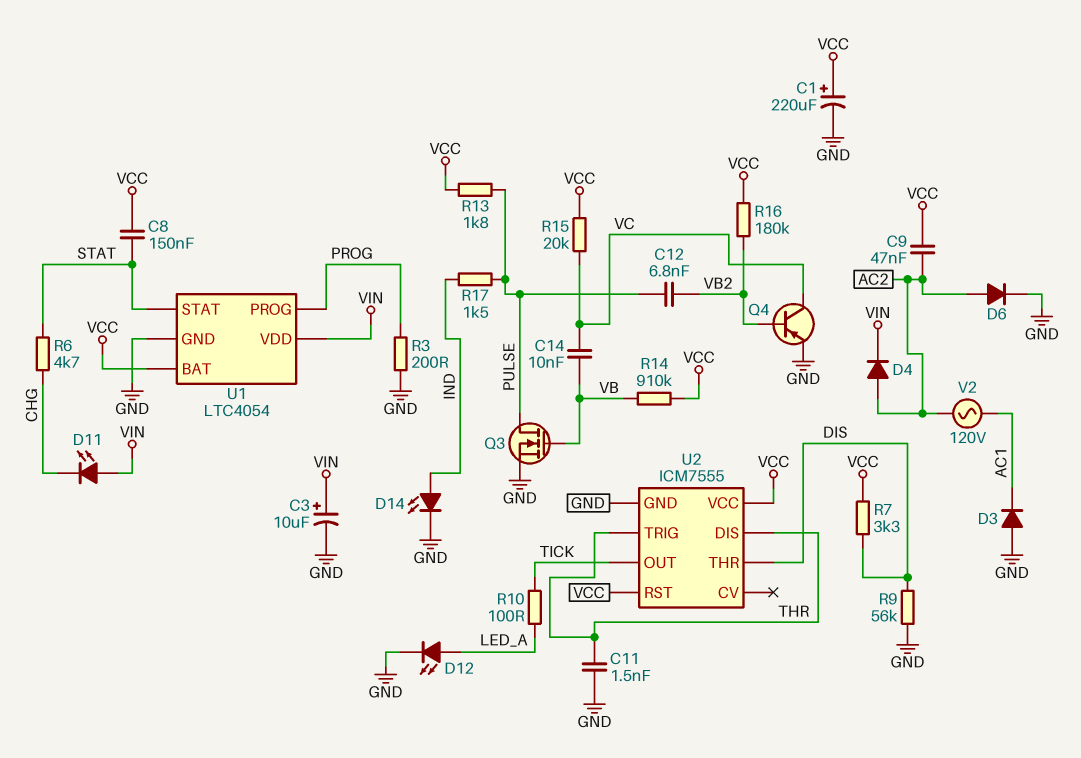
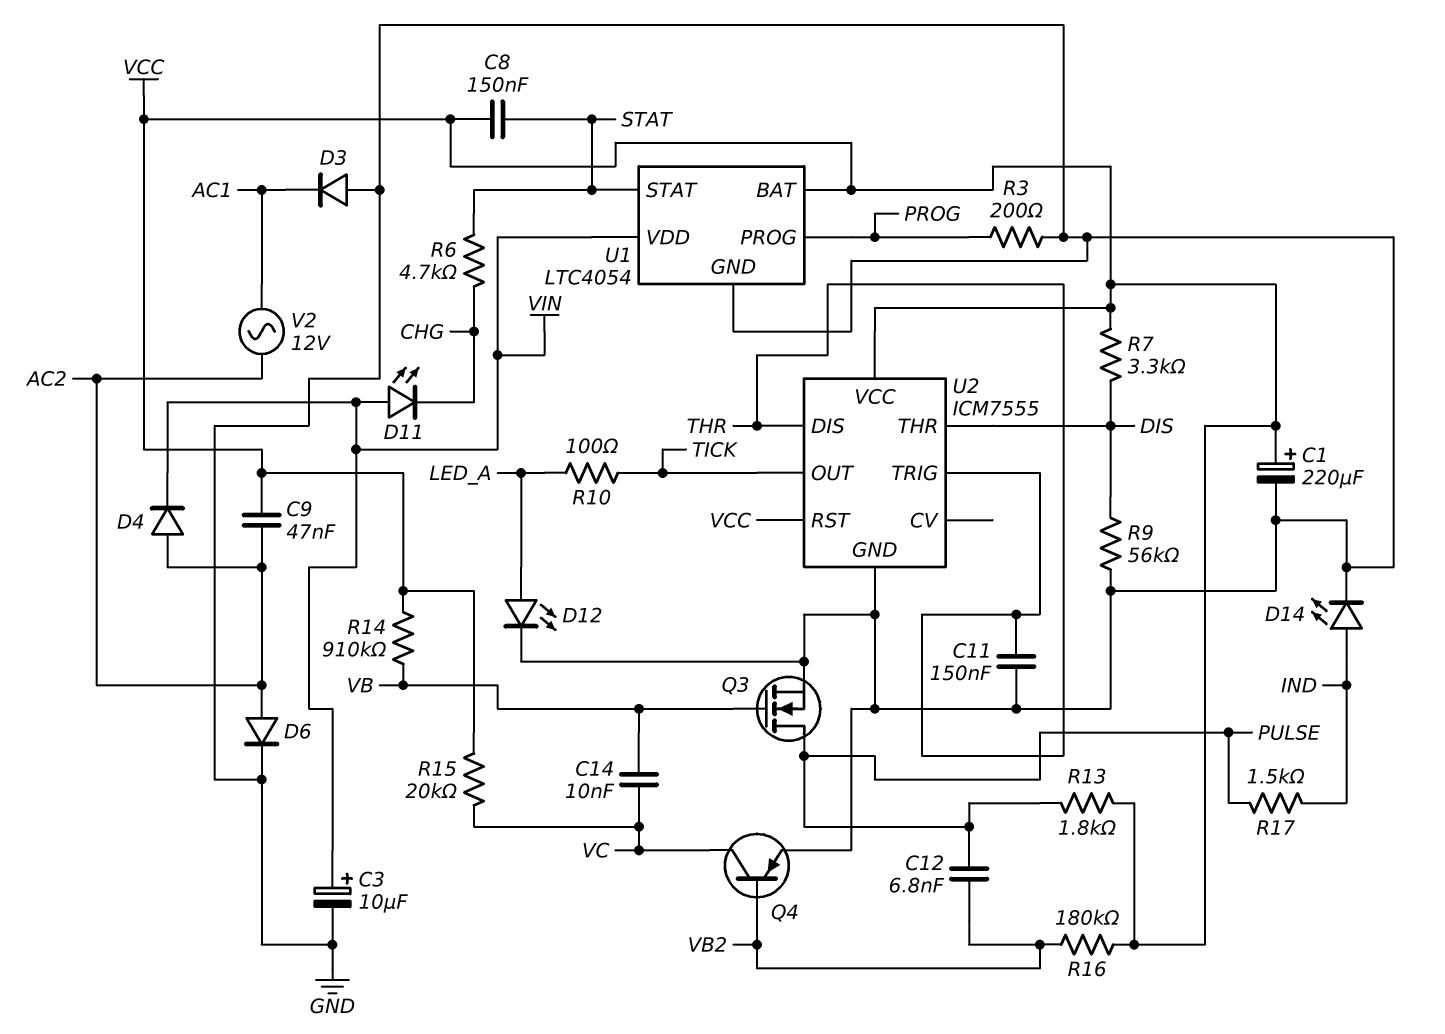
C11: 1.5nF (GND, THR) -> 150nF (GND, THR)
V2: AC 120V (AC1, AC2) -> AC 12V (AC1, AC2)

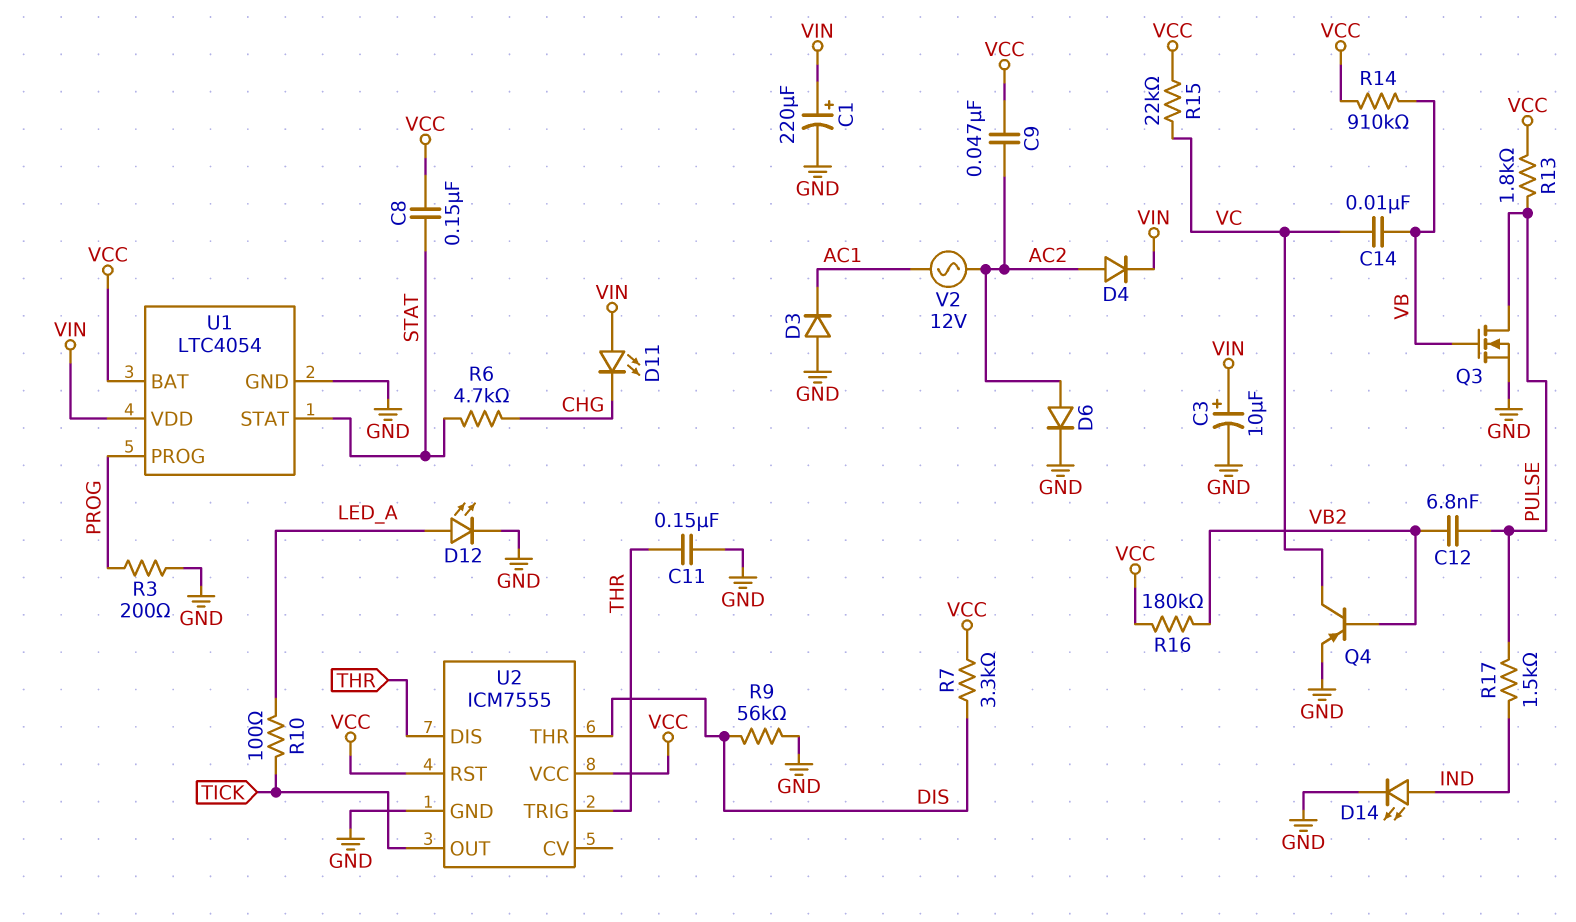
C1: 220uF (plus VCC, minus GND) -> 220uF (plus VIN, minus GND)
R15: 20k (VC, VCC) -> 22k (VC, VCC)

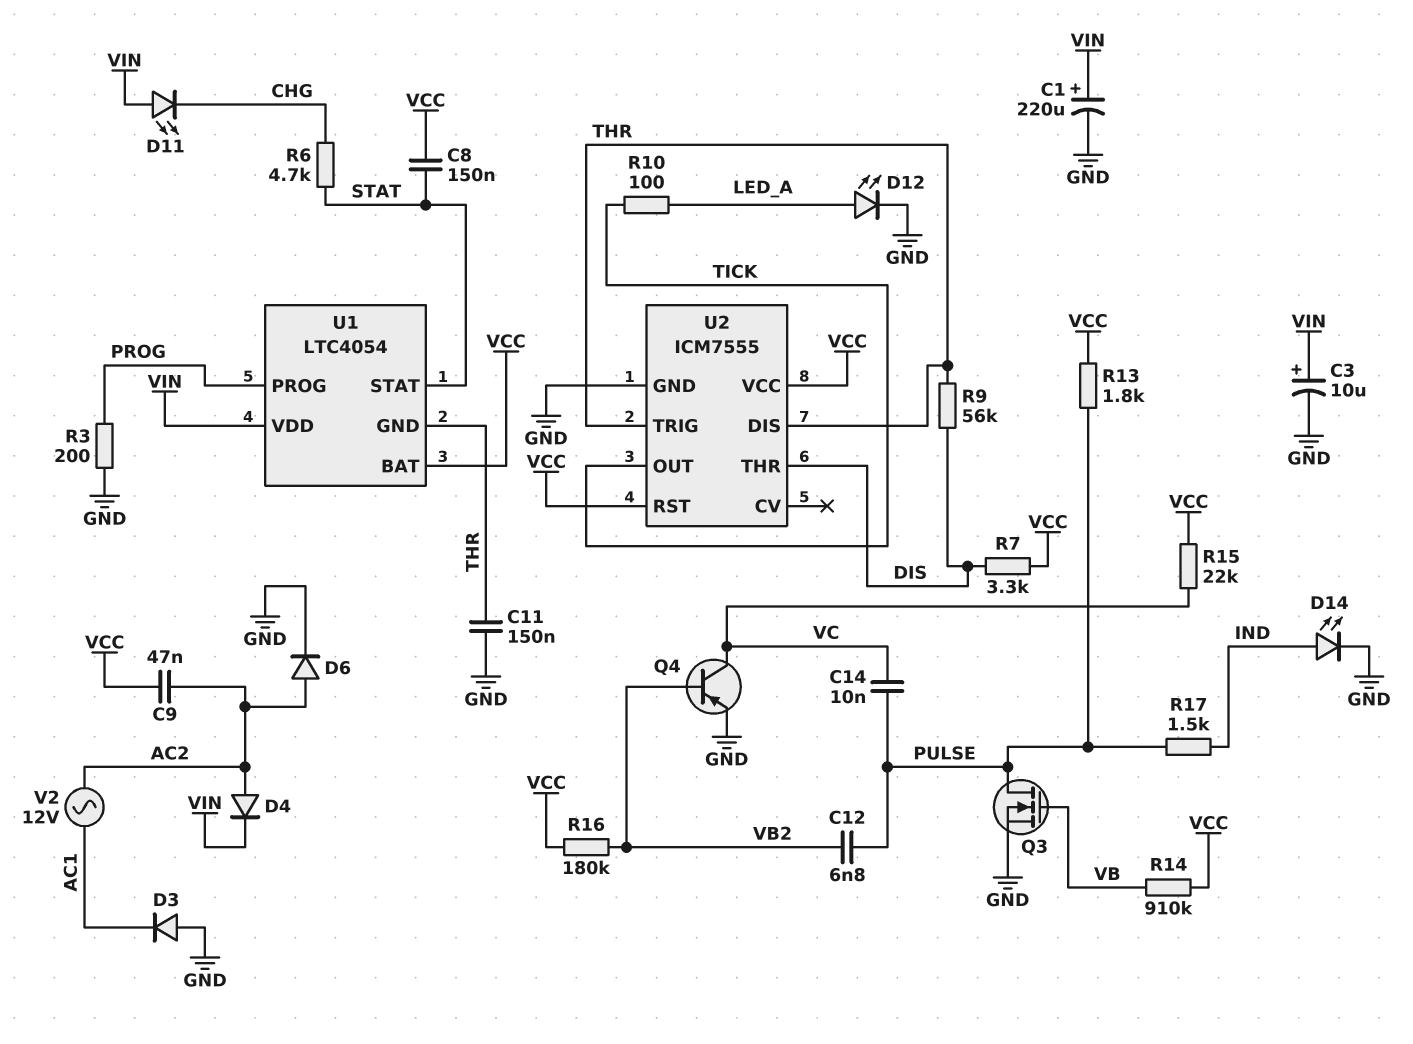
C14: 10nF (VB, VC) -> 10nF (PULSE, VC)
R9: 56k (DIS, GND) -> 56k (DIS, THR)
U1 pin GND: GND -> THR

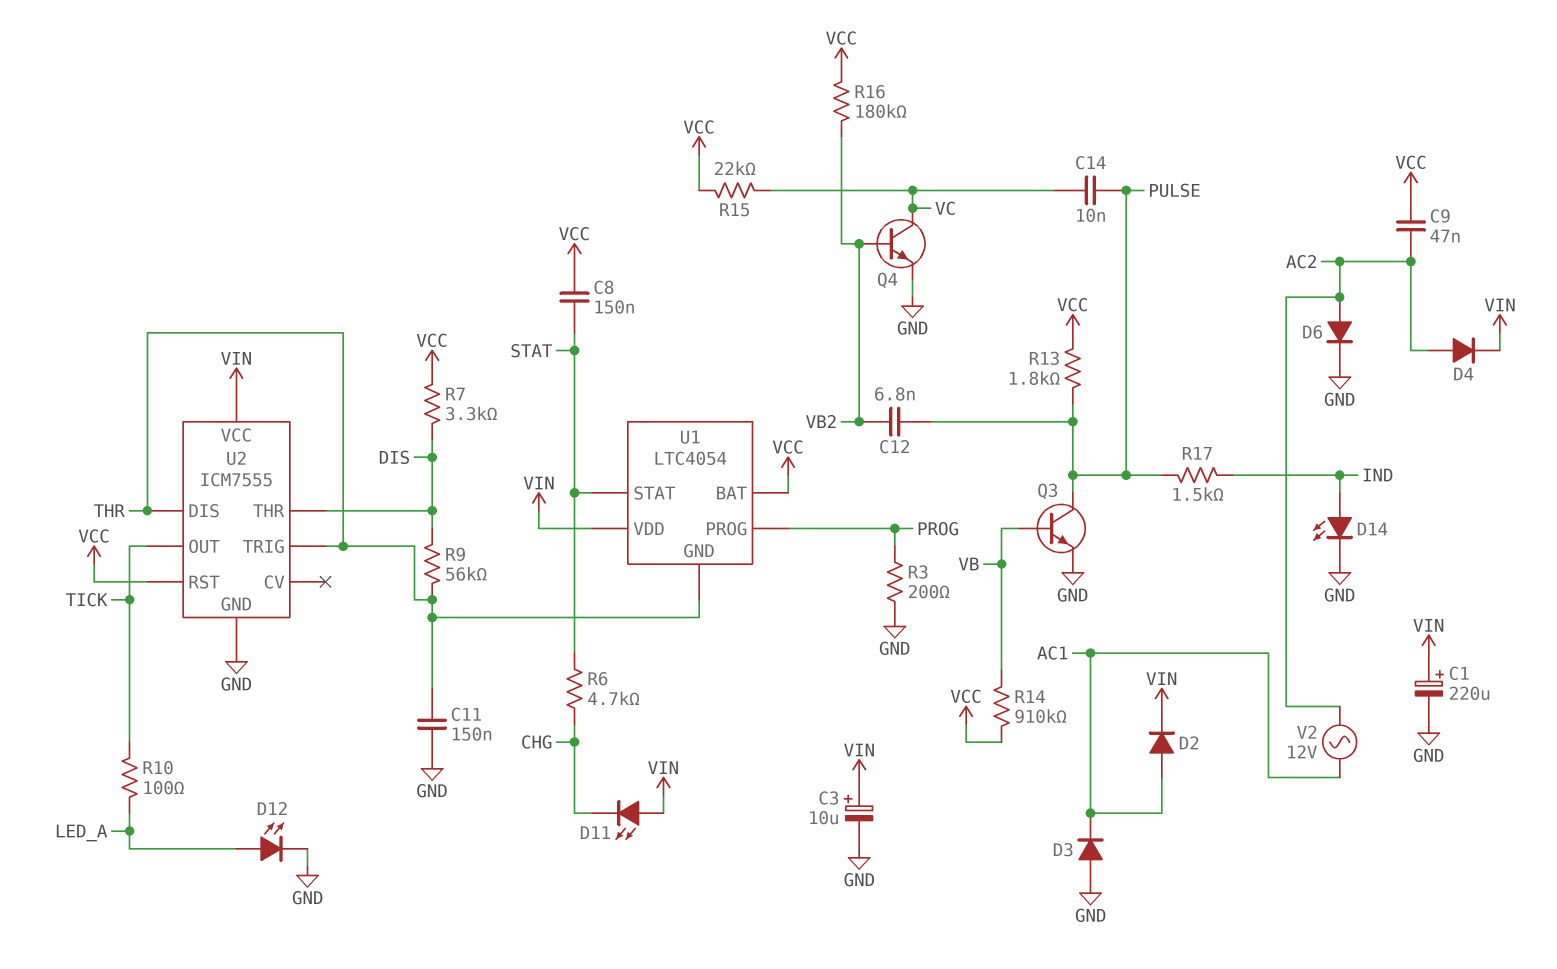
D2: none -> diode (A AC1, K VIN)
Q3: NMOS (G VB, D PULSE, S GND) -> NPN (B VB, C PULSE, E GND)
Q4: PNP (B VB2, C VC, E GND) -> NPN (B VB2, C VC, E GND)
U2 pin VCC: VCC -> VIN

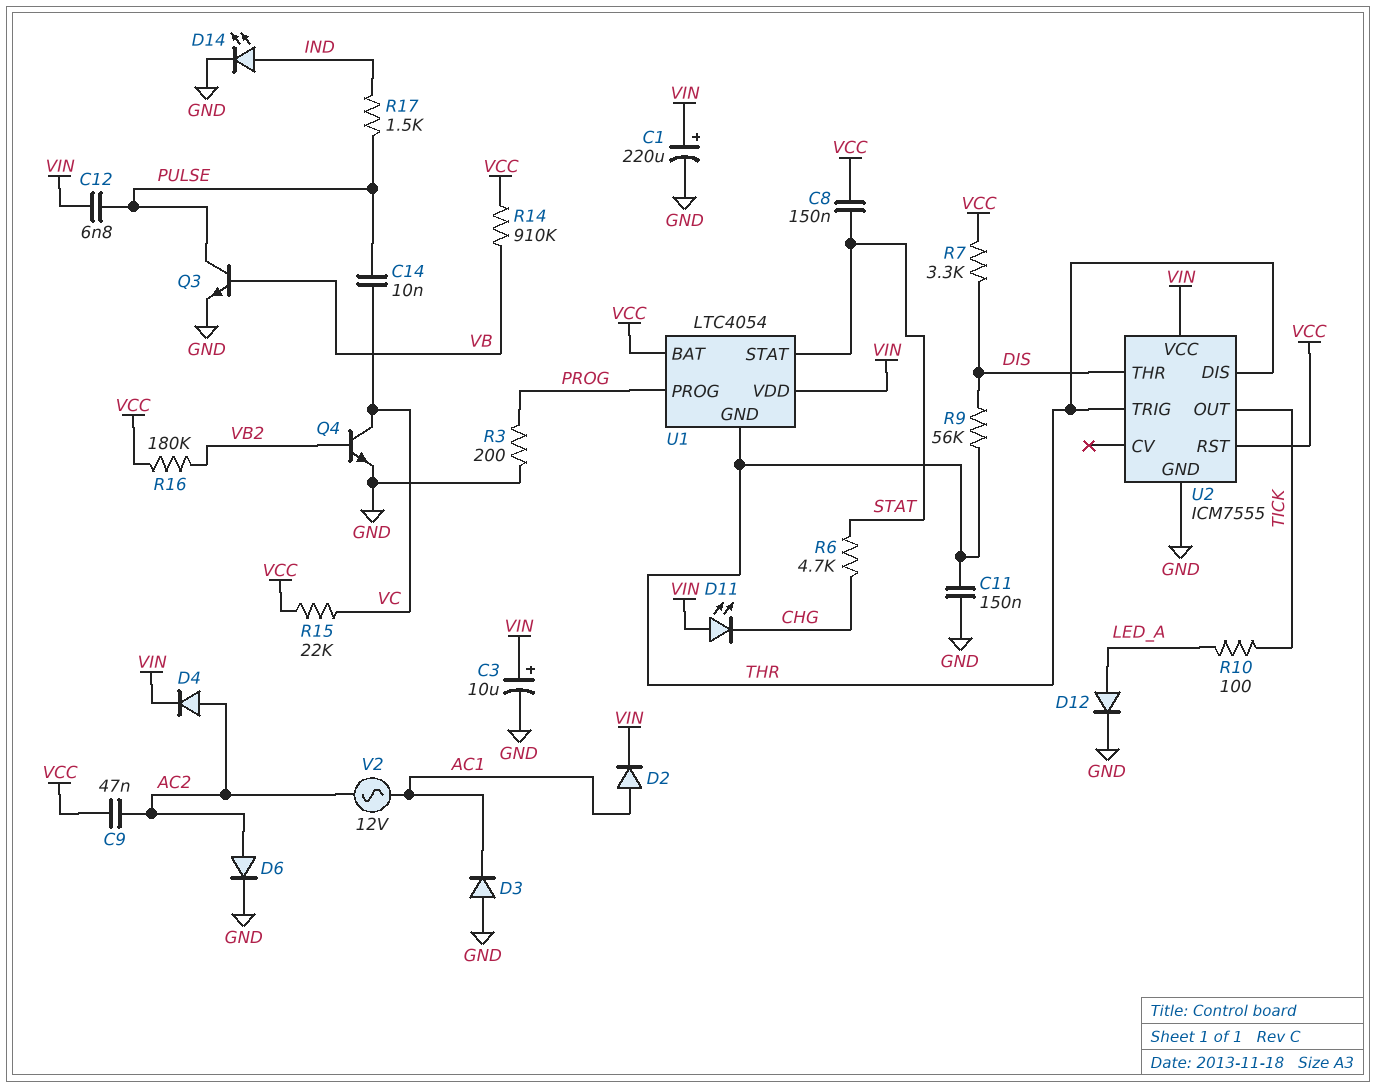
C12: 6.8nF (PULSE, VB2) -> 6.8nF (PULSE, VIN)
D12: LED (A LED_A, K GND) -> diode (A LED_A, K GND)
R13: 1.8k (PULSE, VCC) -> none

